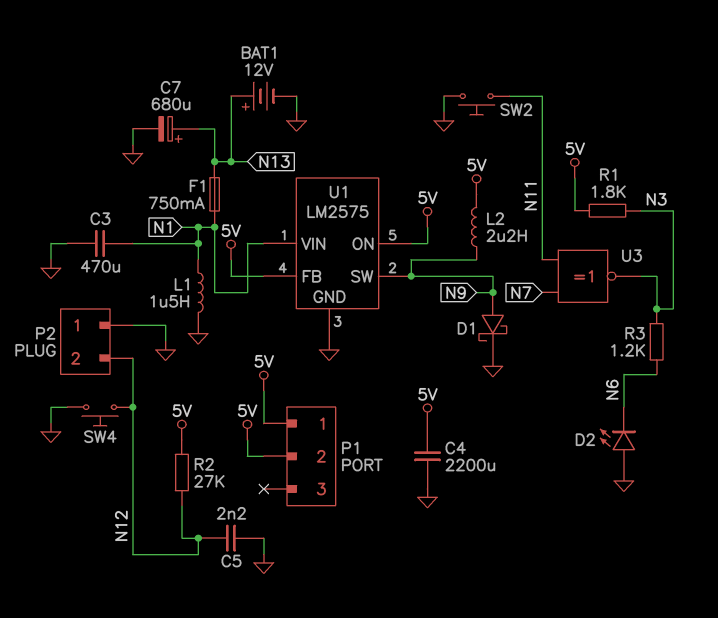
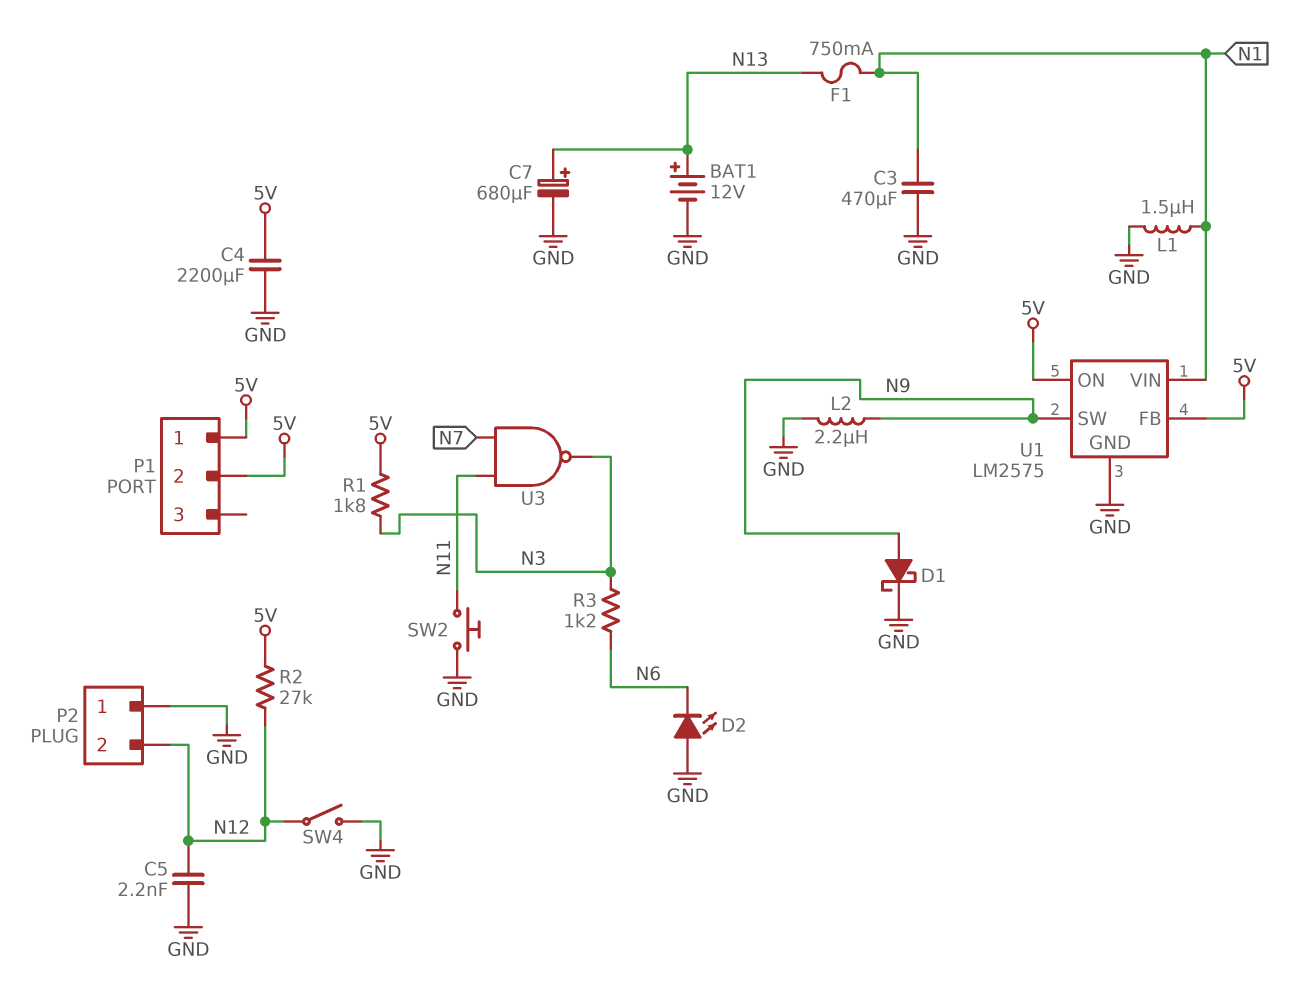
L2: 2.2uH (5V, N9) -> 2.2uH (GND, N9)
SW4: button (GND, N12) -> switch (GND, N12)
U3: XNOR (in N7, in N11, out N3) -> NAND (in N7, in N11, out N3)

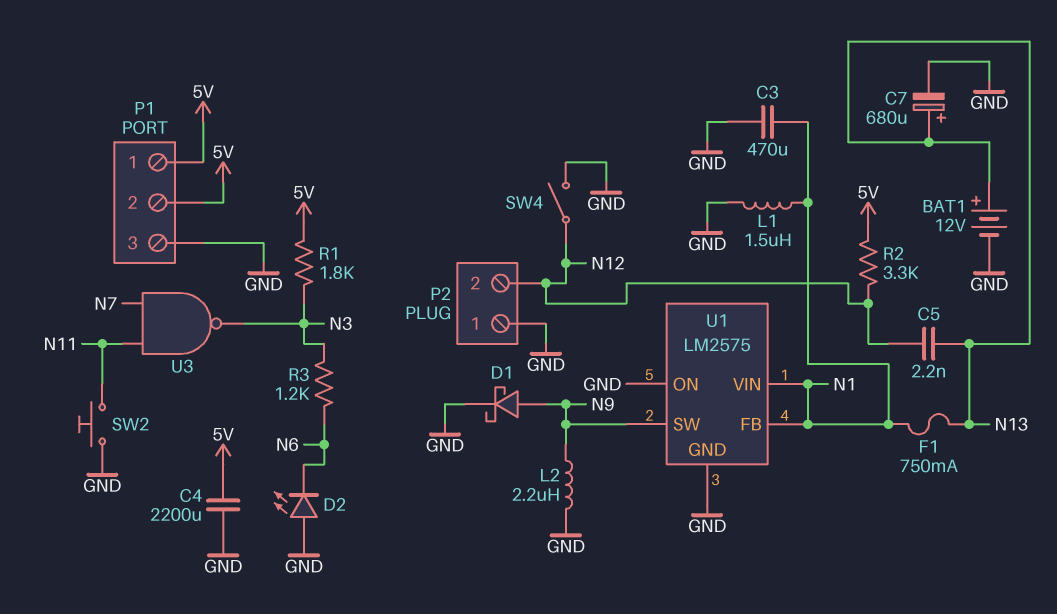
C5: 2.2nF (GND, N12) -> 2.2nF (N12, N13)
P1 pin 3: none -> GND
R2: 27k (5V, N12) -> 3.3k (5V, N12)
U1 pin FB: 5V -> N1
U1 pin ON: 5V -> GND

